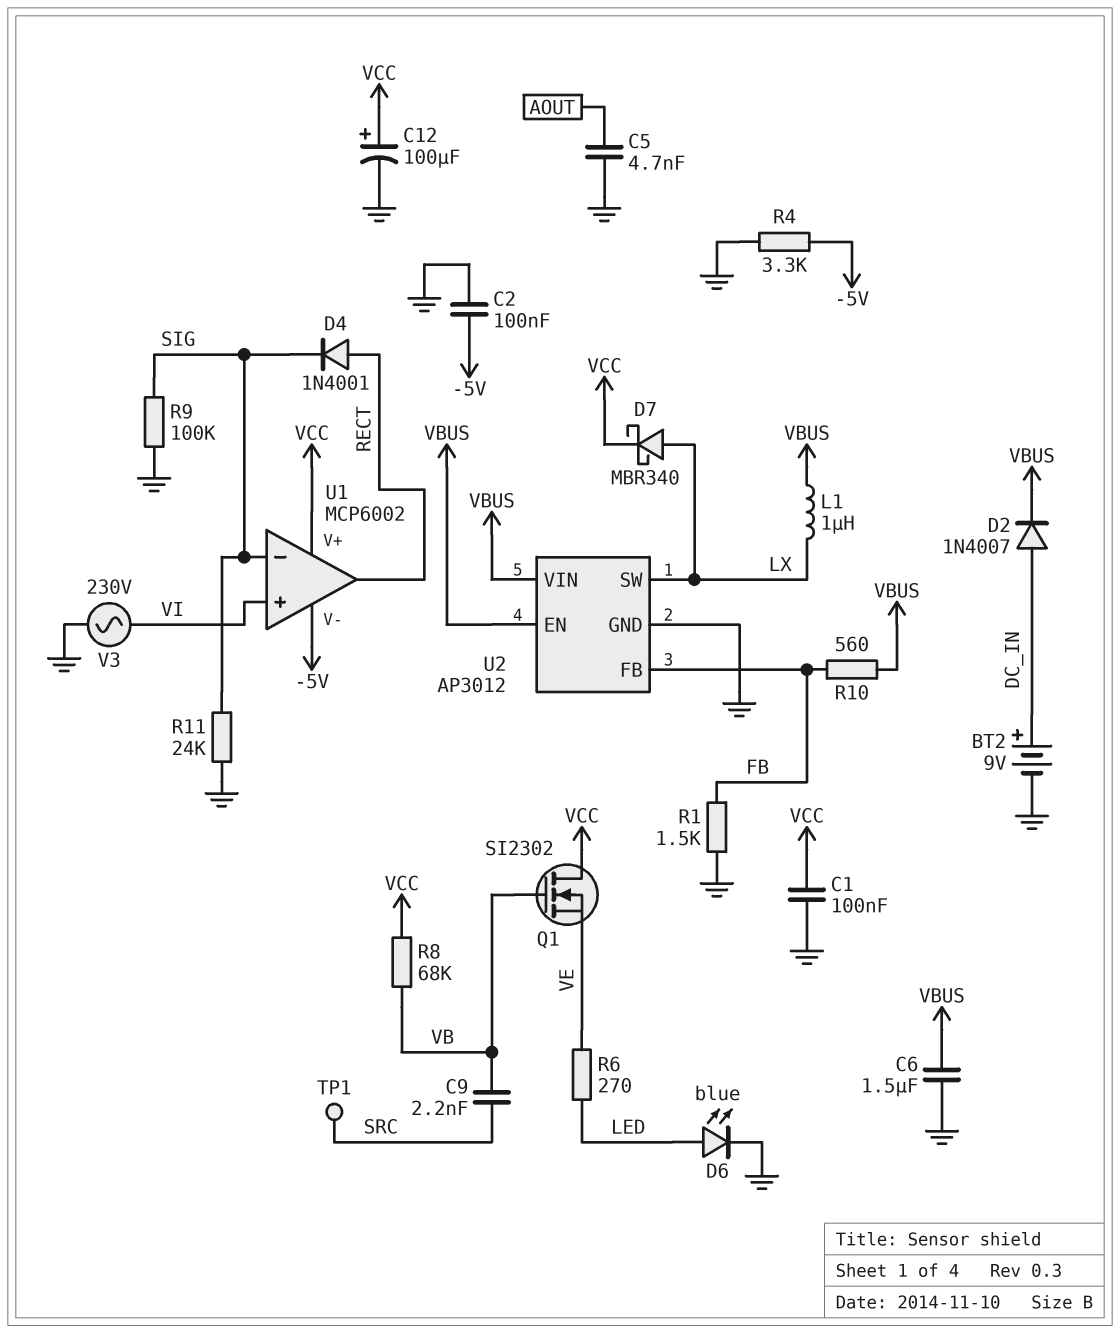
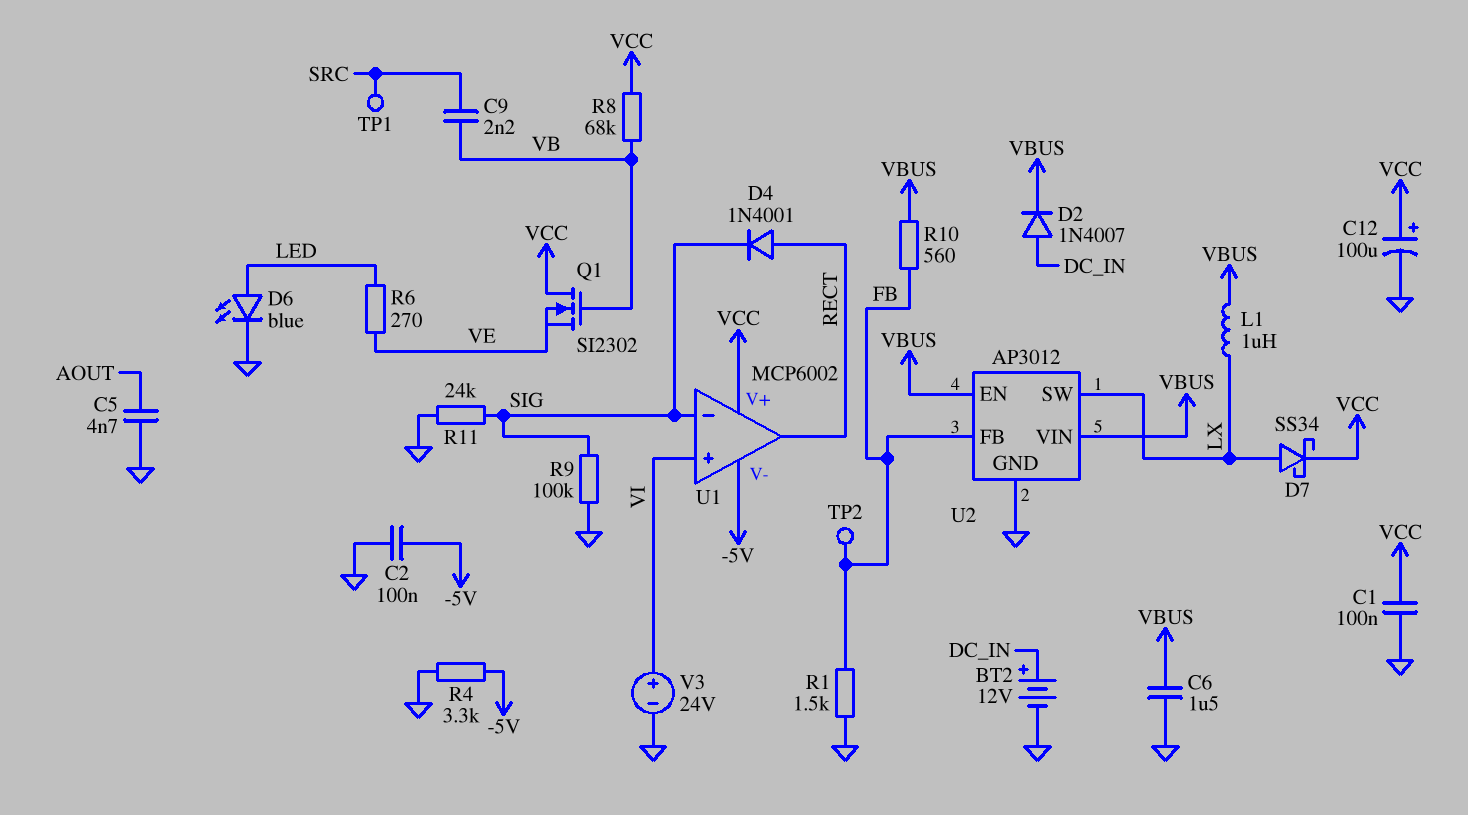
BT2: 9V (plus DC_IN, minus GND) -> 12V (plus DC_IN, minus GND)
D7: schottky MBR340 (A LX, K VCC) -> schottky SS34 (A LX, K VCC)
TP2: none -> test point (FB)
V3: AC 230V (GND, VI) -> 24V (plus VI, minus GND)

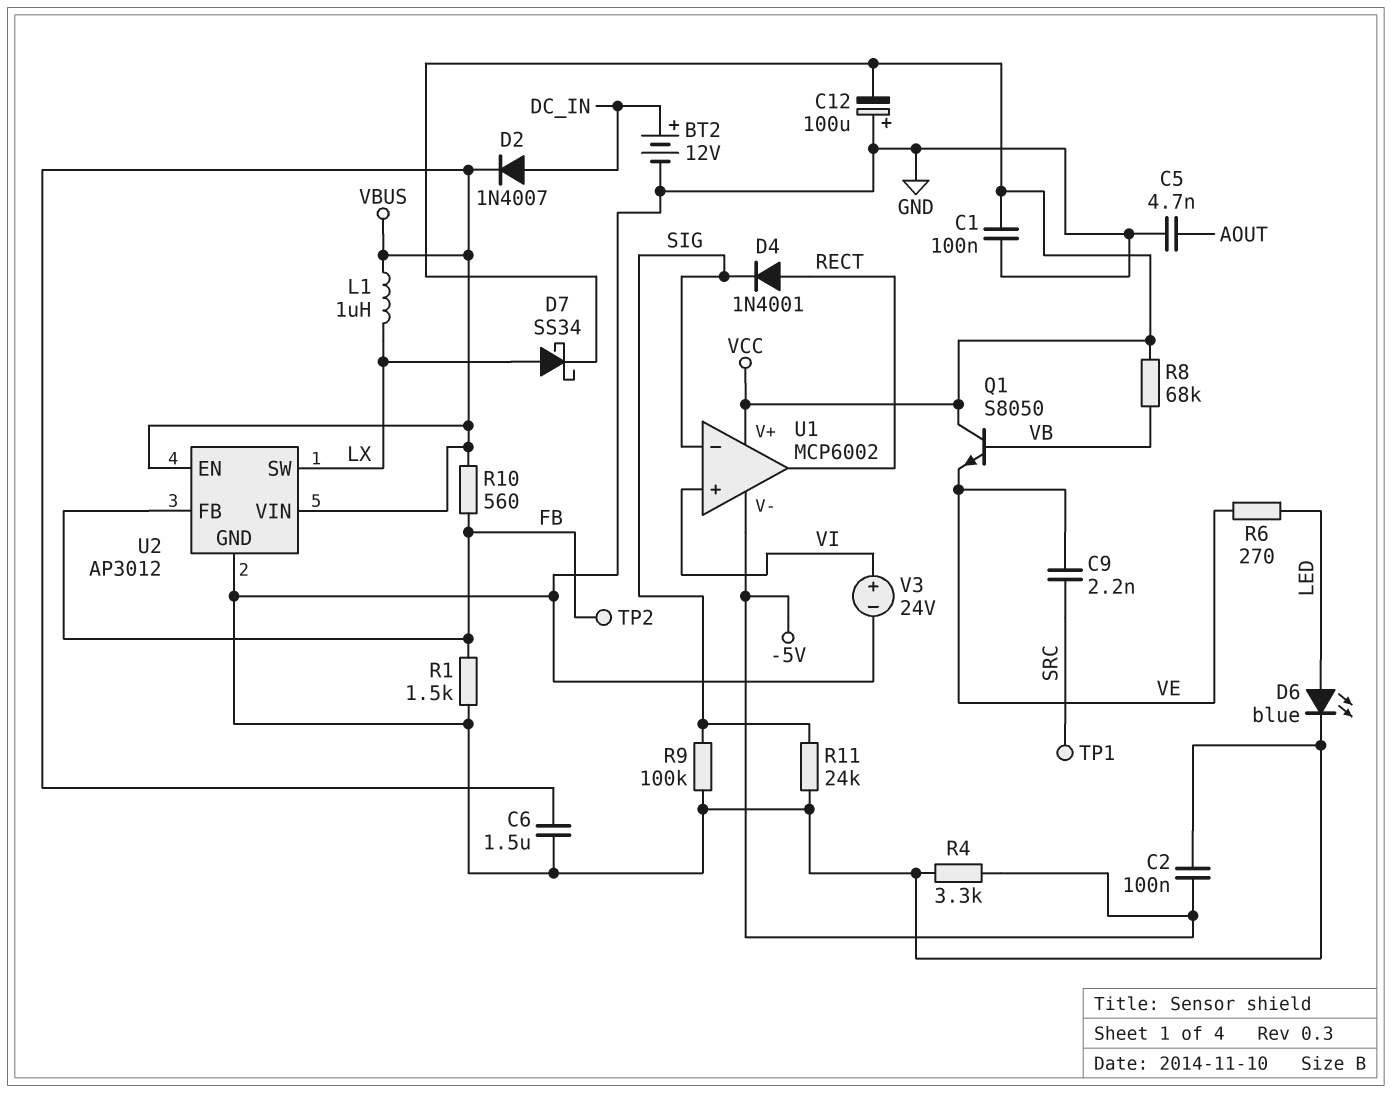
C9: 2.2nF (SRC, VB) -> 2.2nF (SRC, VE)
C12: 100uF (plus VCC, minus GND) -> 100uF (plus GND, minus VCC)
Q1: NMOS SI2302 (G VB, D VCC, S VE) -> NPN S8050 (B VB, C VCC, E VE)

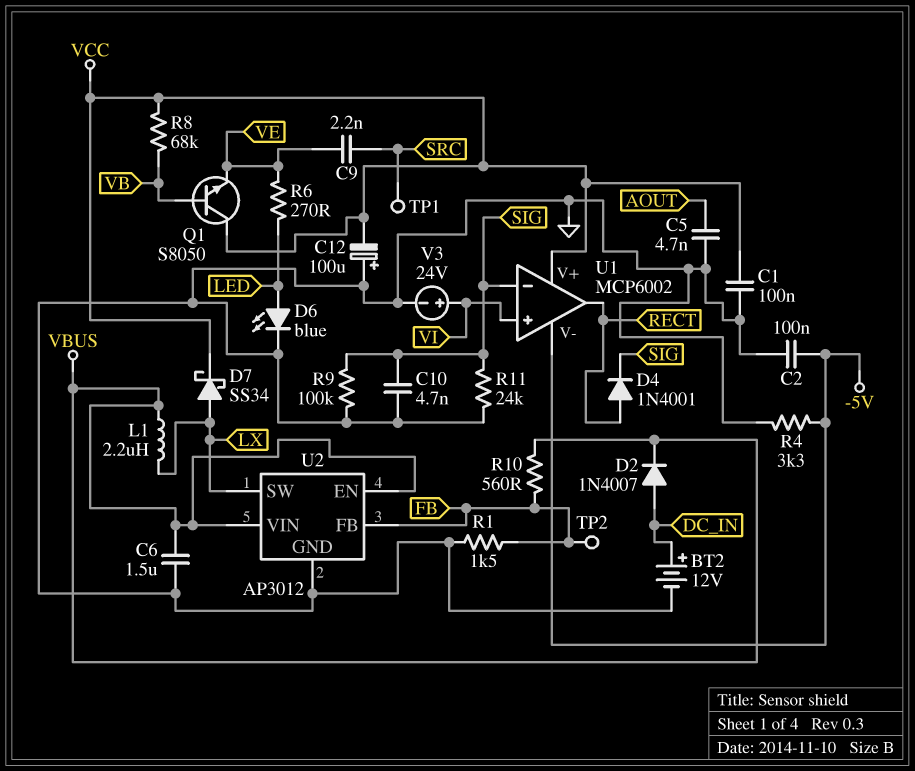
C10: none -> 4.7nF (GND, SIG)
L1: 1uH (LX, VBUS) -> 2.2uH (LX, VBUS)

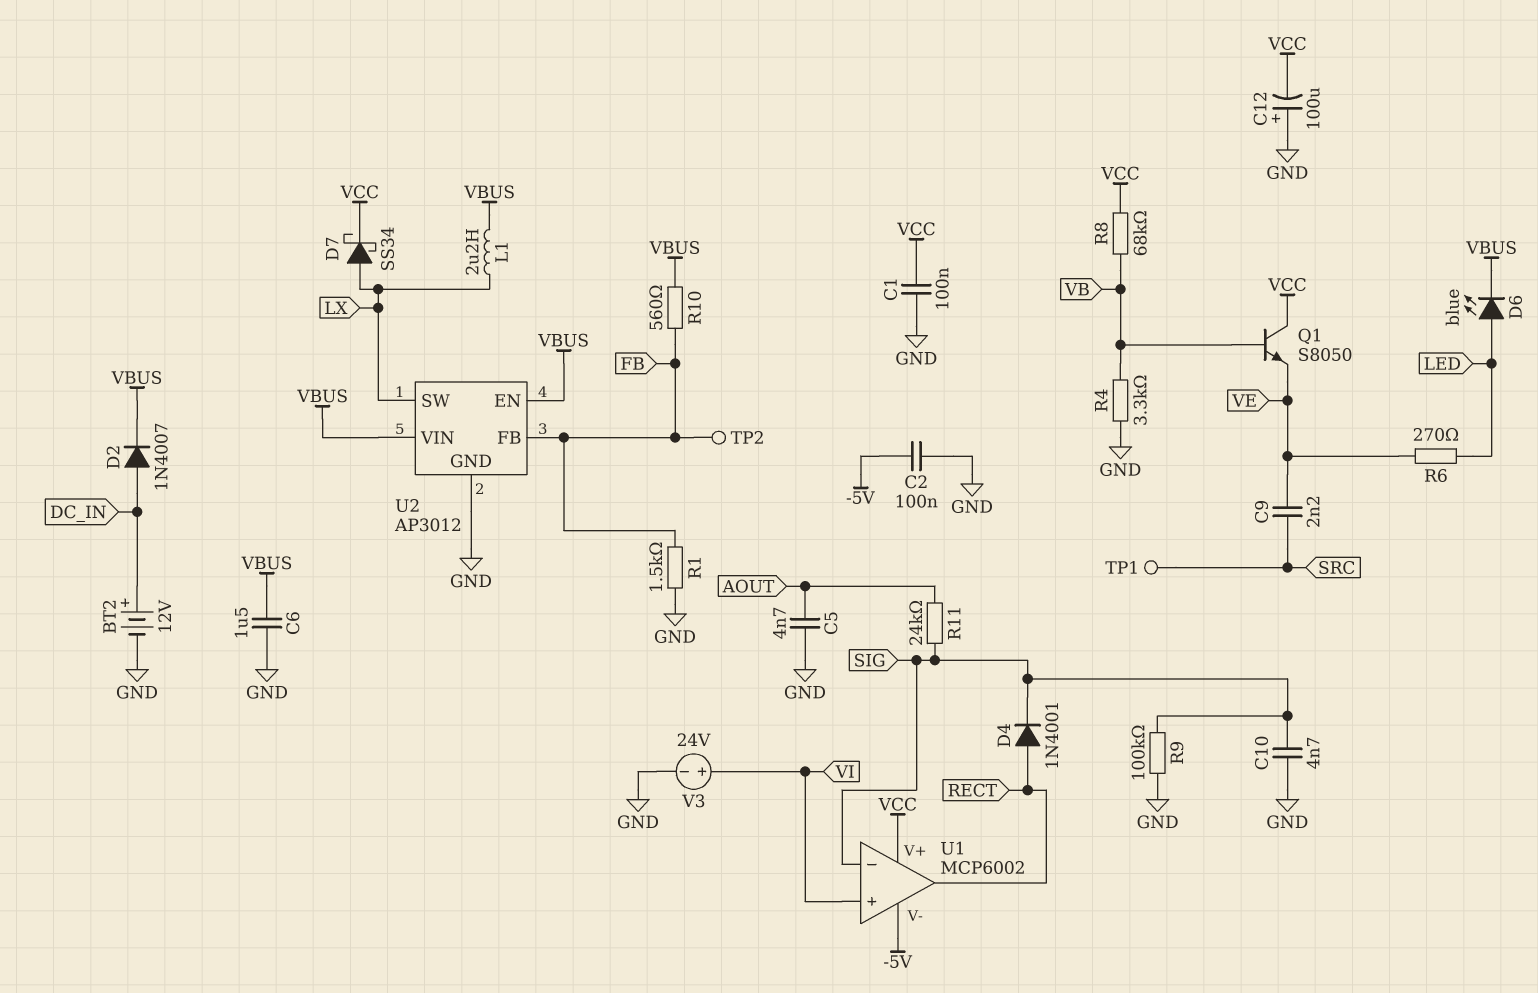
D6: LED blue (A LED, K GND) -> LED blue (A LED, K VBUS)
R4: 3.3k (-5V, GND) -> 3.3k (GND, VB)
R11: 24k (GND, SIG) -> 24k (AOUT, SIG)

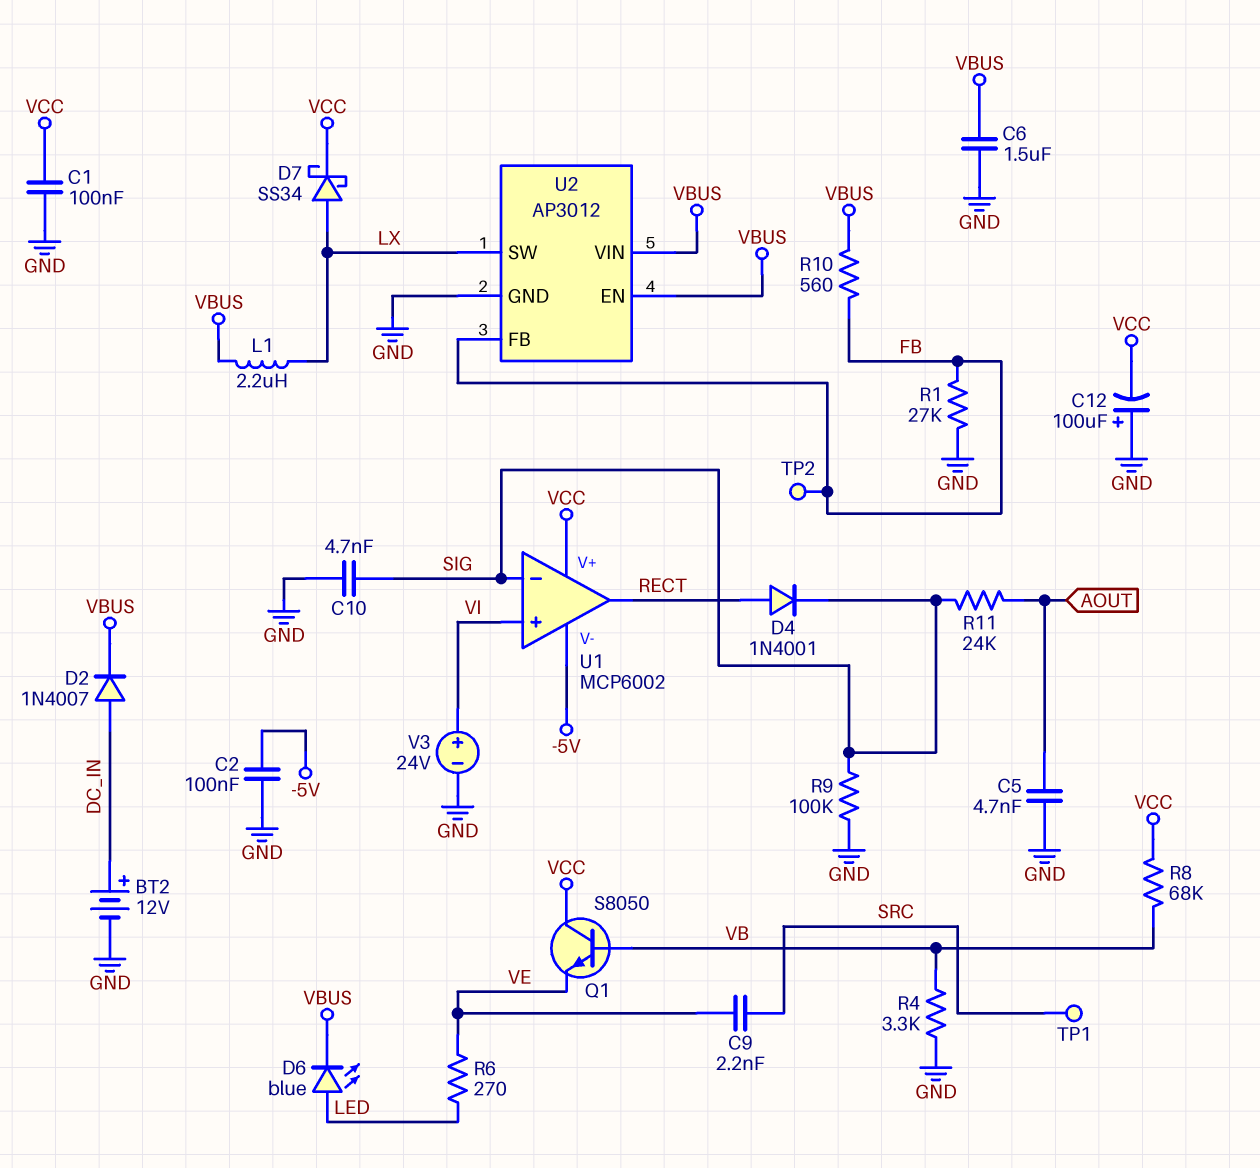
R1: 1.5k (FB, GND) -> 27k (FB, GND)

